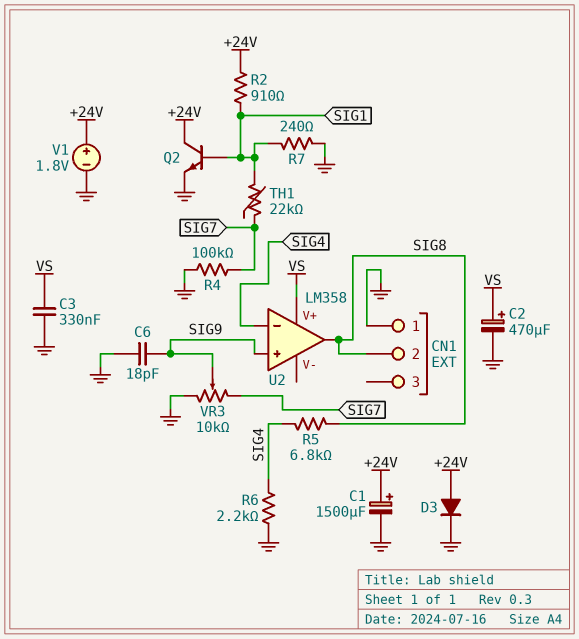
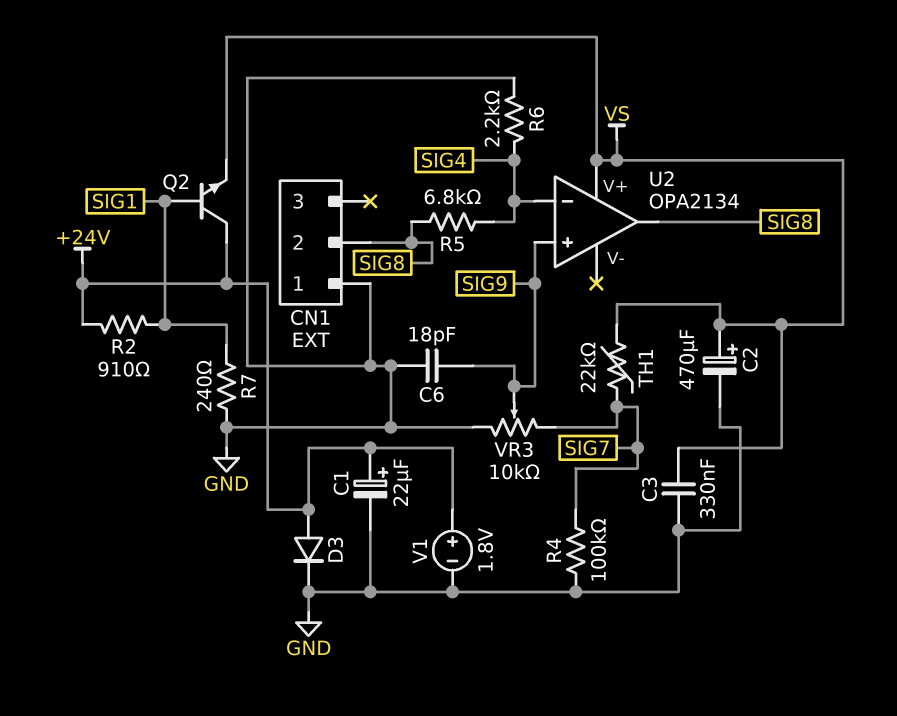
C1: 1500uF (plus +24V, minus GND) -> 22uF (plus +24V, minus GND)
Q2: NPN (B SIG1, C +24V, E GND) -> NPN (B SIG1, C +24V, E VS)
TH1: 22k (SIG1, SIG7) -> 22k (SIG7, VS)
U2: LM358 -> OPA2134

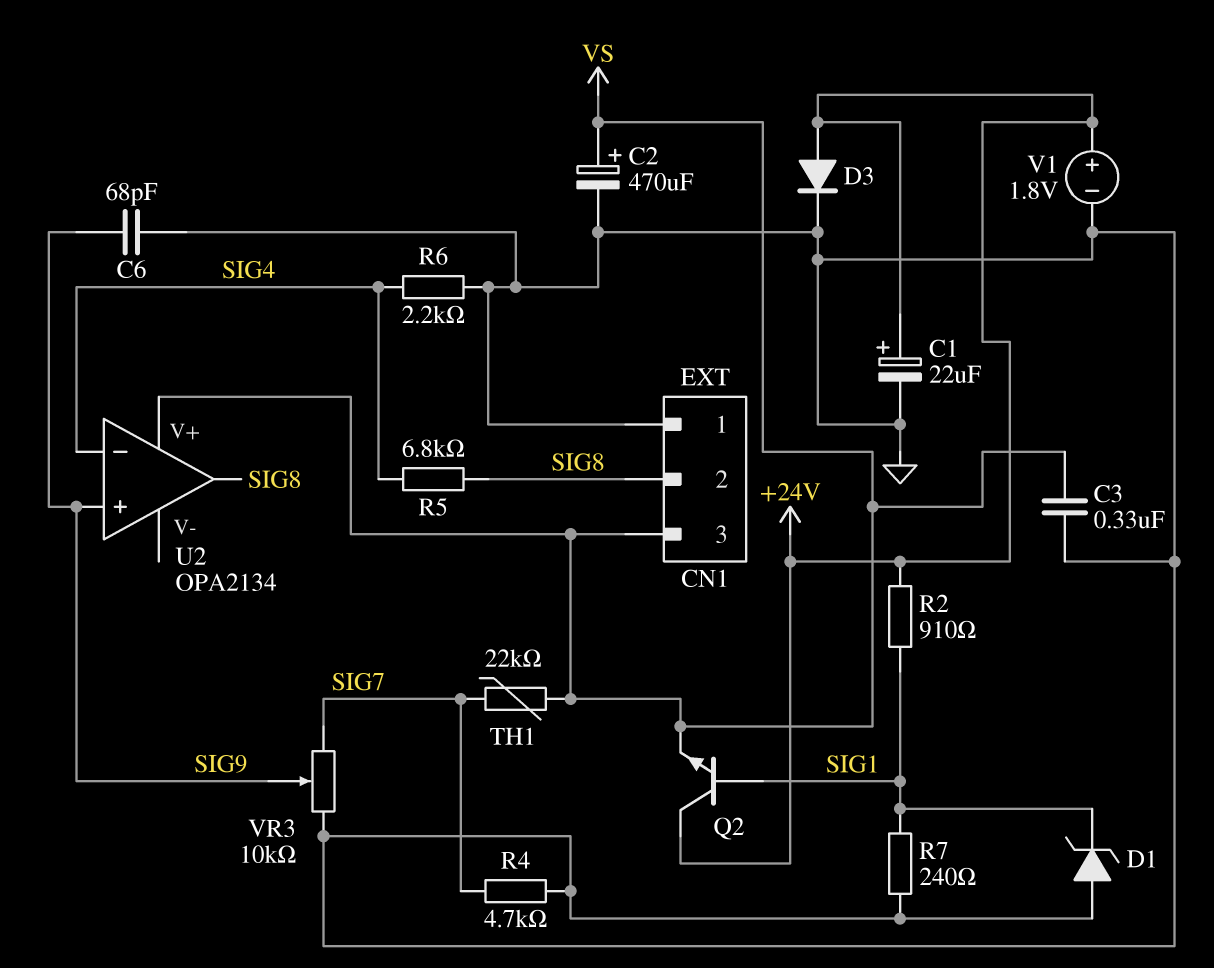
C6: 18pF (GND, SIG9) -> 68pF (GND, SIG9)
CN1 pin 3: none -> VS
D1: none -> zener (A GND, K SIG1)
R4: 100k (GND, SIG7) -> 4.7k (GND, SIG7)

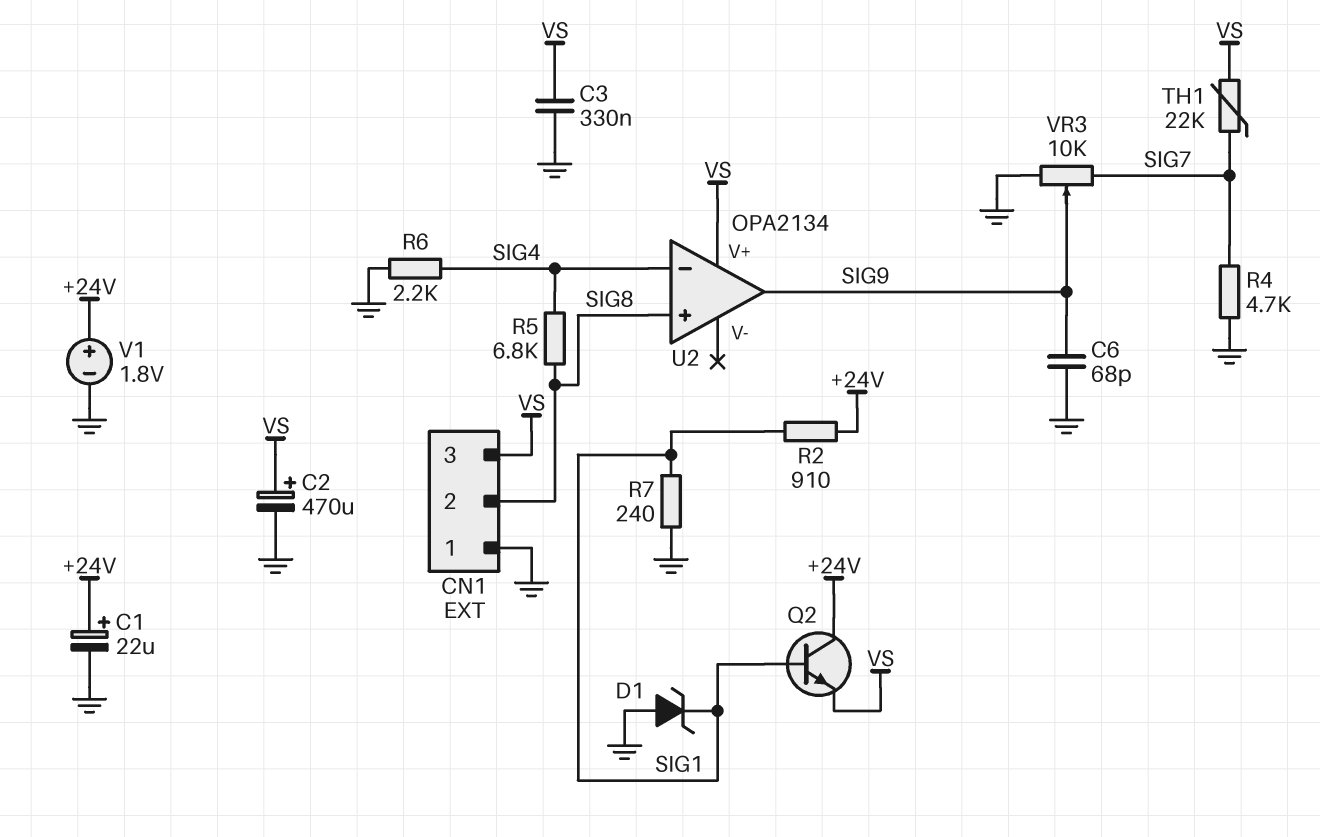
D3: diode (A +24V, K GND) -> none
U2 pin in+: SIG9 -> SIG8
U2 pin out: SIG8 -> SIG9

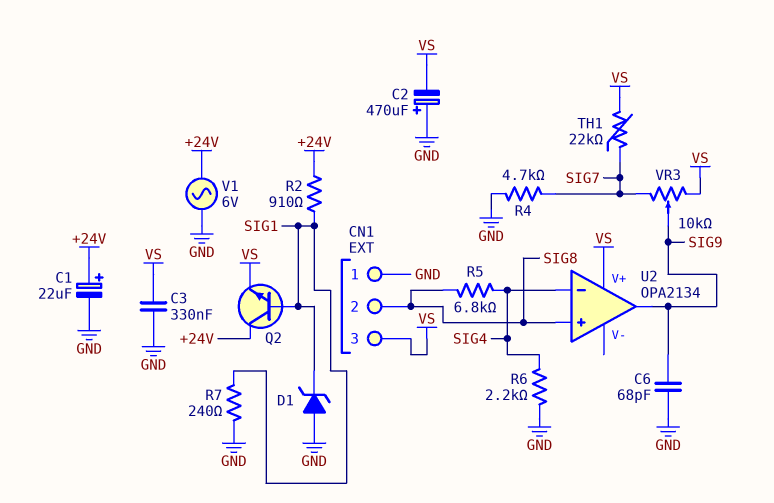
C2: 470uF (plus VS, minus GND) -> 470uF (plus GND, minus VS)
V1: 1.8V (plus +24V, minus GND) -> AC 6V (+24V, GND)
VR3: 10k (GND, SIG7, wiper SIG9) -> 10k (SIG7, VS, wiper SIG9)

